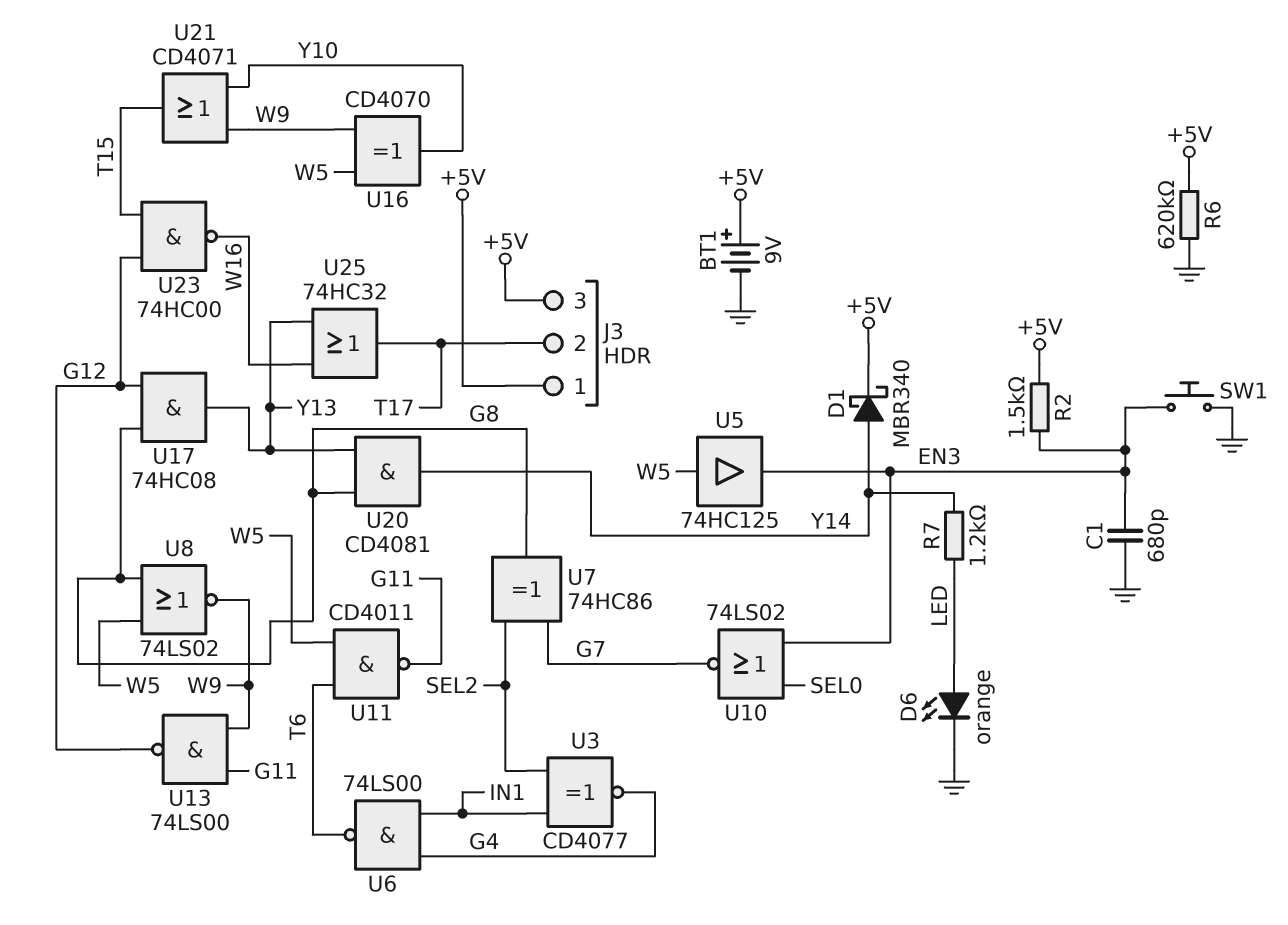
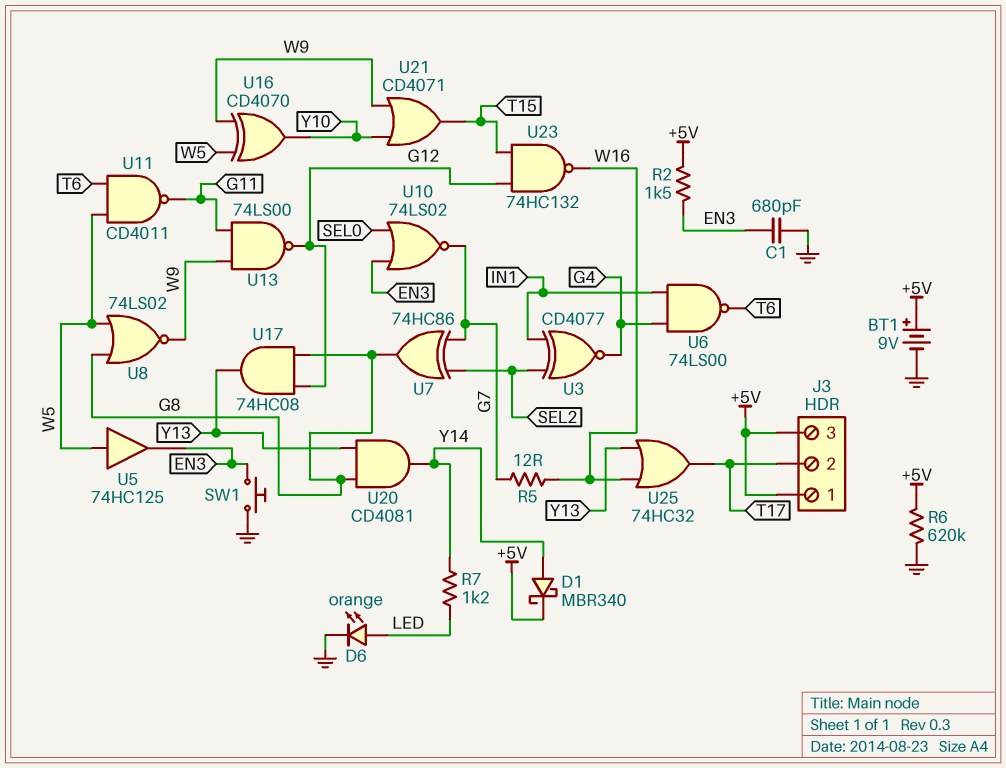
R5: none -> 12 (G7, W16)
U23: NAND 74HC00 (in G12, in T15, out W16) -> NAND 74HC132 (in G12, in T15, out W16)

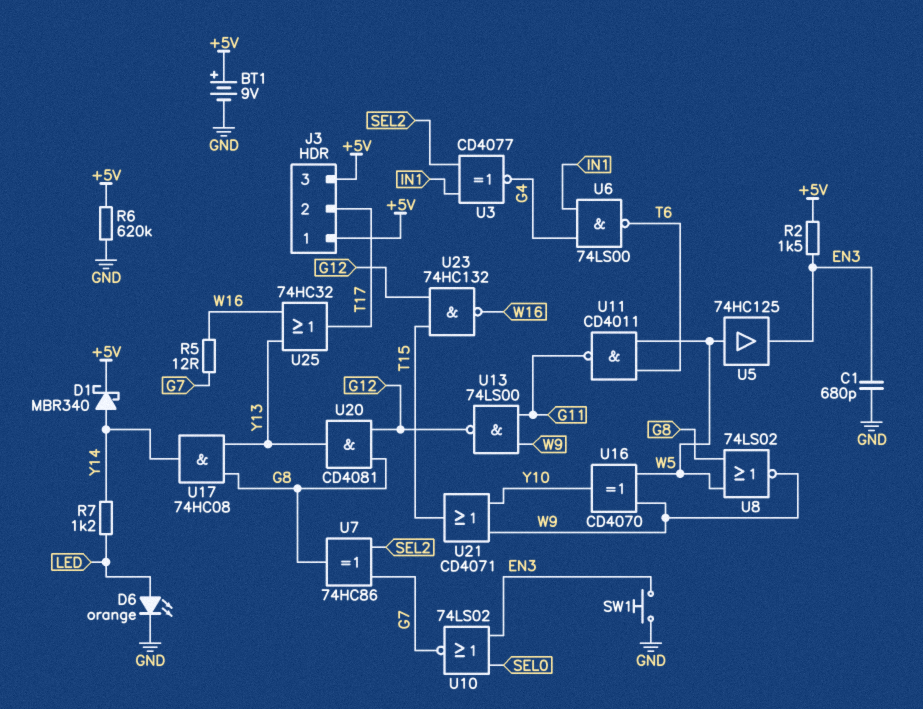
U17: AND 74HC08 (in G8, in G12, out Y13) -> AND 74HC08 (in G8, in Y13, out Y14)
U20: AND CD4081 (in G8, in Y13, out Y14) -> AND CD4081 (in G8, in G12, out Y13)

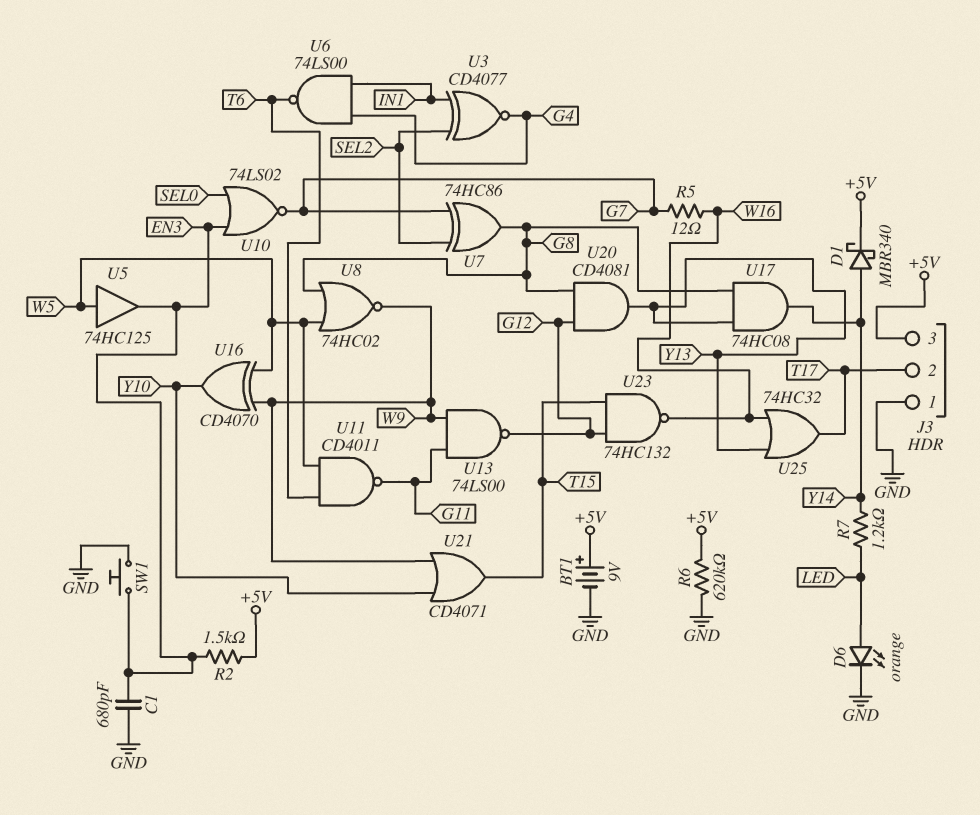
J3 pin 1: +5V -> GND
U8: NOR 74LS02 (in G8, in W5, out W9) -> NOR 74HC02 (in G8, in W5, out W9)

